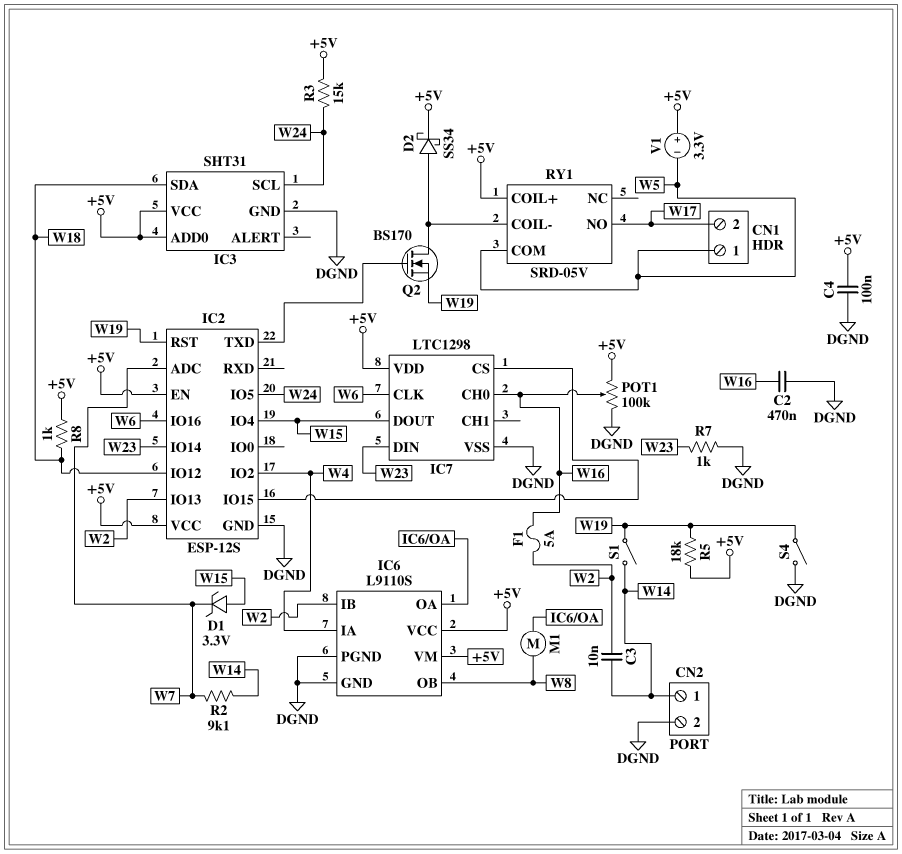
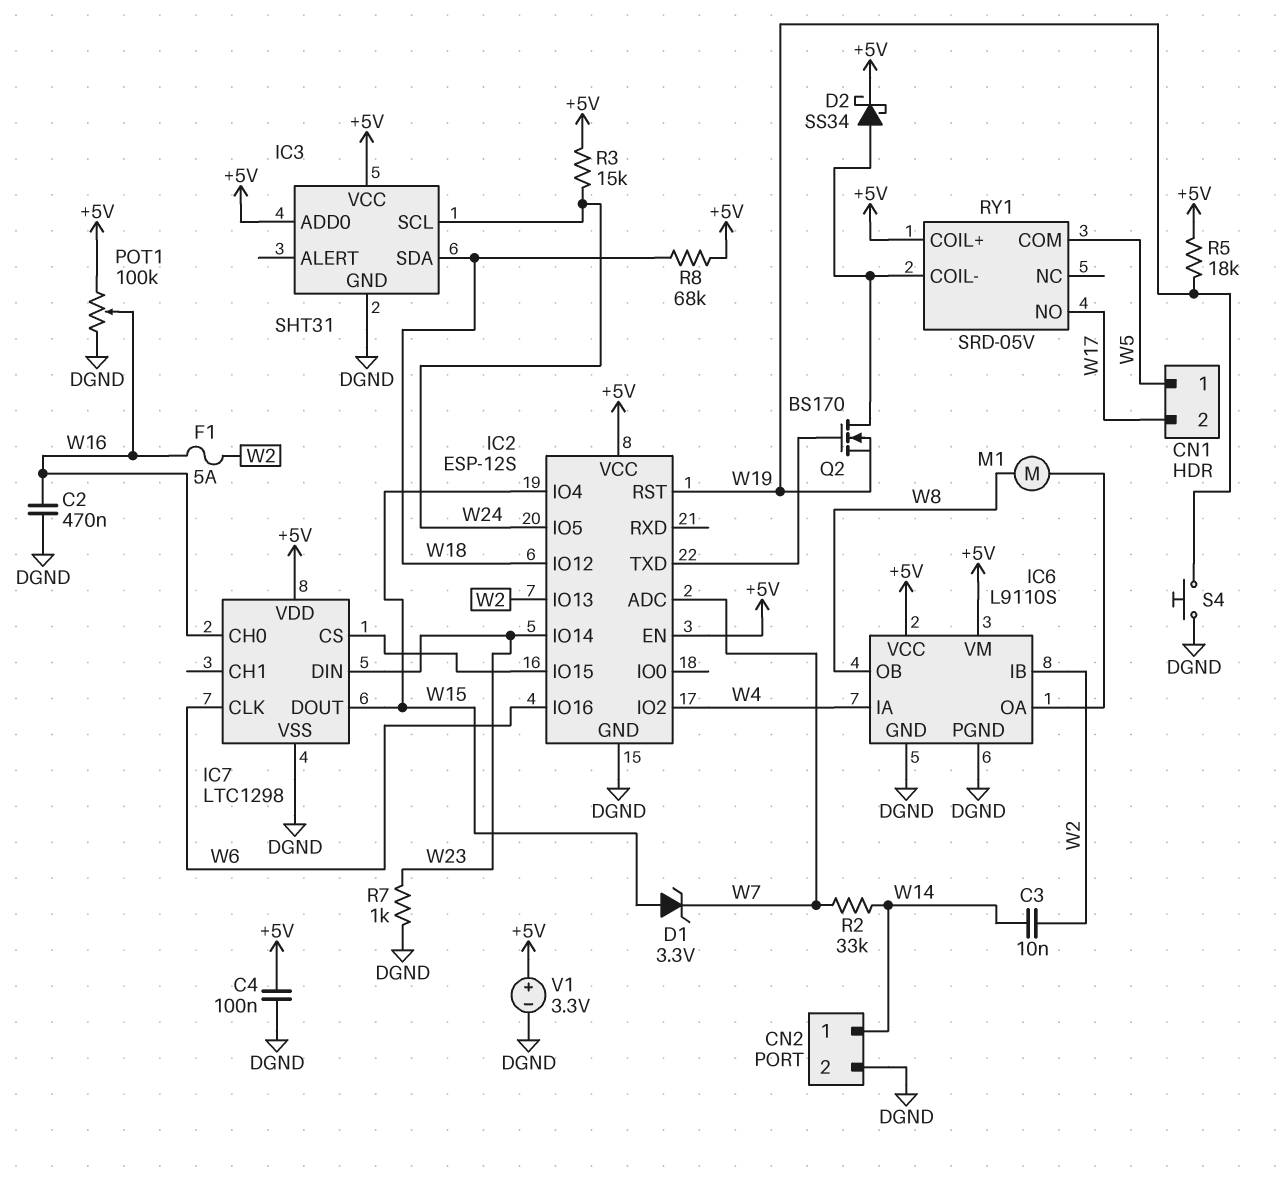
R2: 9.1k (W7, W14) -> 33k (W7, W14)
R8: 1k (+5V, W18) -> 68k (+5V, W18)
S1: switch (W14, W19) -> none
S4: switch (DGND, W19) -> button (DGND, W19)
V1: 3.3V (plus +5V, minus W5) -> 3.3V (plus +5V, minus DGND)

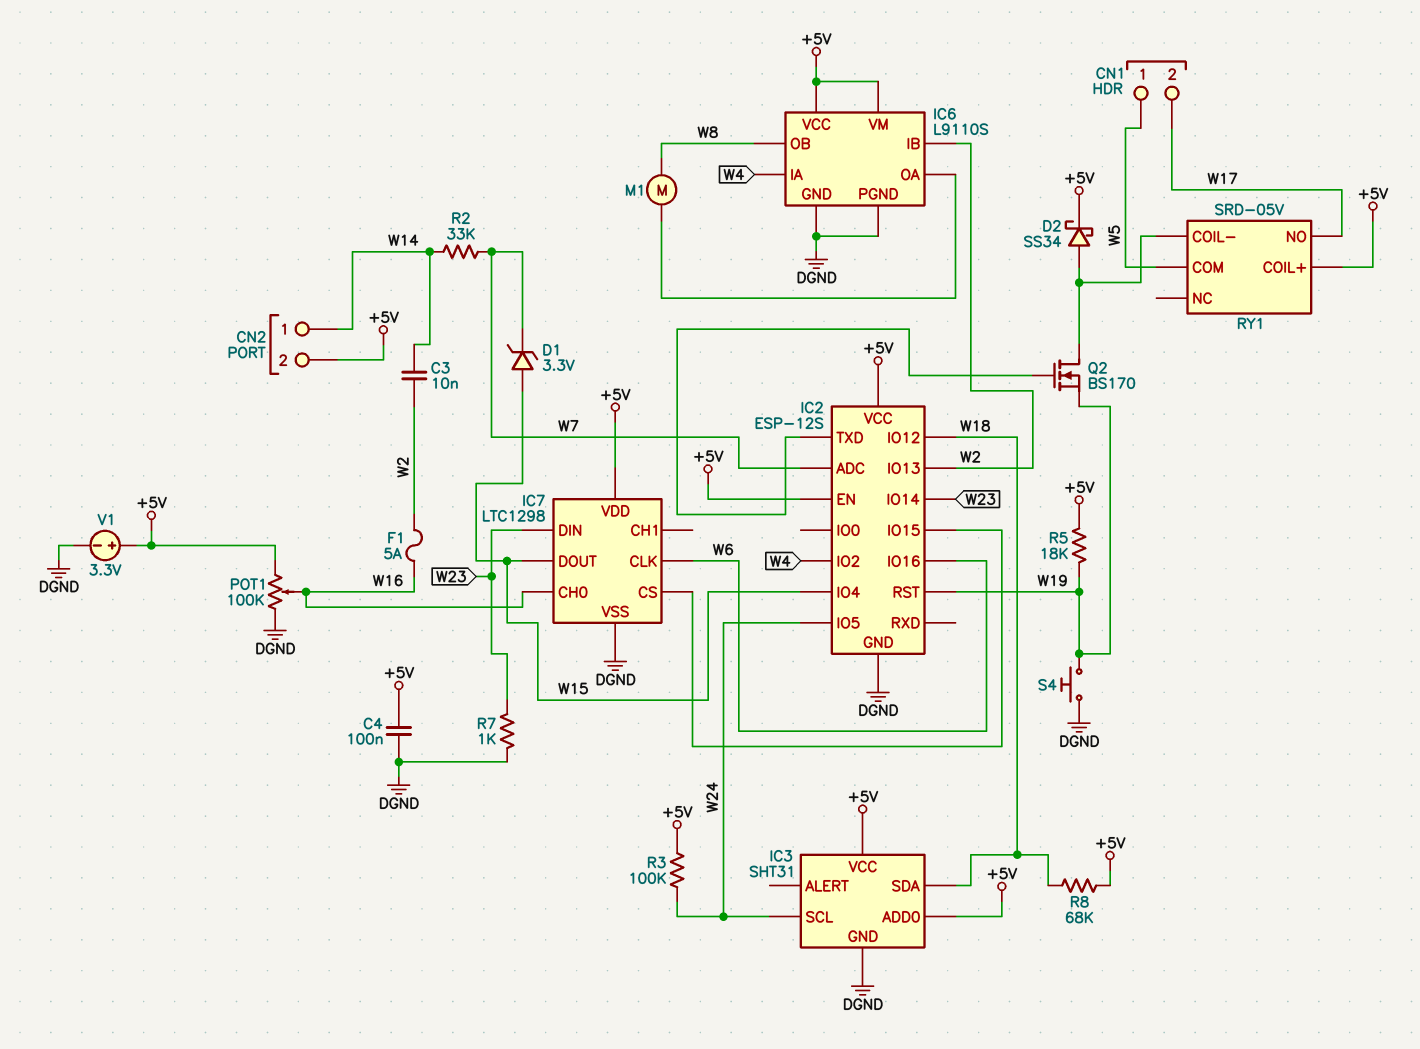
C2: 470nF (DGND, W16) -> none
CN2 pin 2: DGND -> +5V
R3: 15k (+5V, W24) -> 100k (+5V, W24)

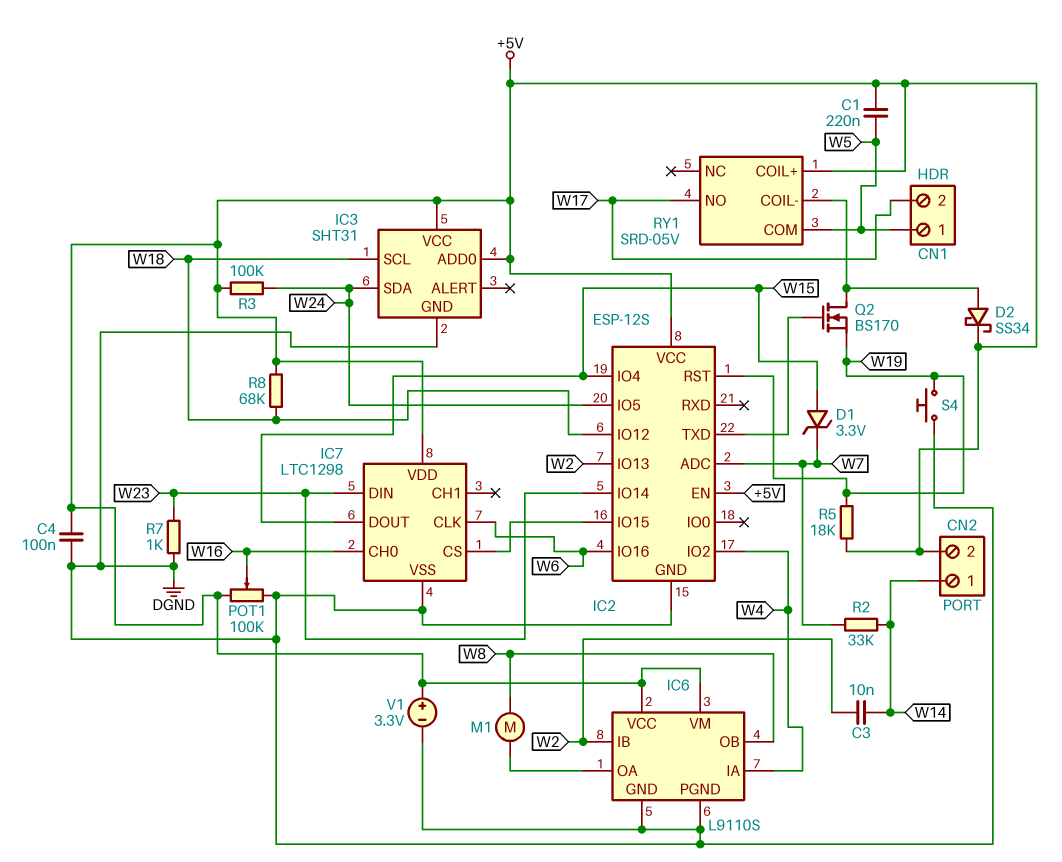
C1: none -> 220nF (+5V, W5)
F1: 5A (W2, W16) -> none
IC3 pin SCL: W24 -> W18
IC3 pin SDA: W18 -> W24

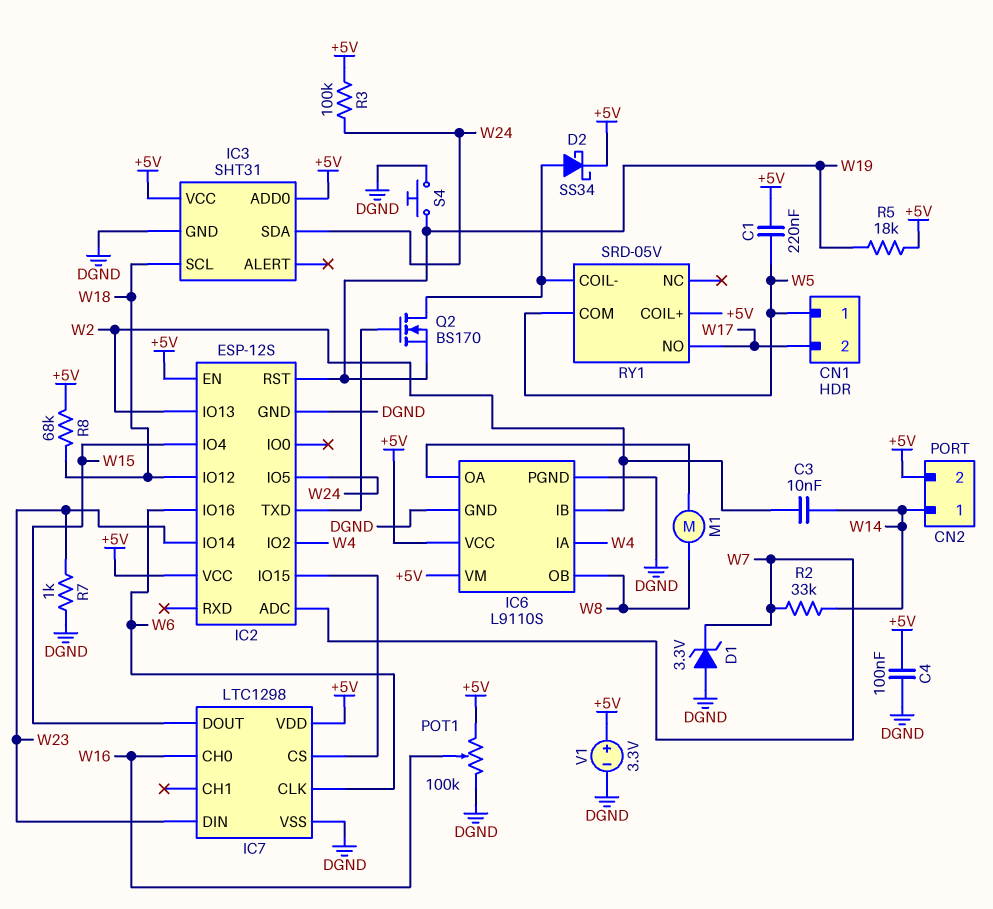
D1: zener 3.3V (A W15, K W7) -> zener 3.3V (A DGND, K W7)

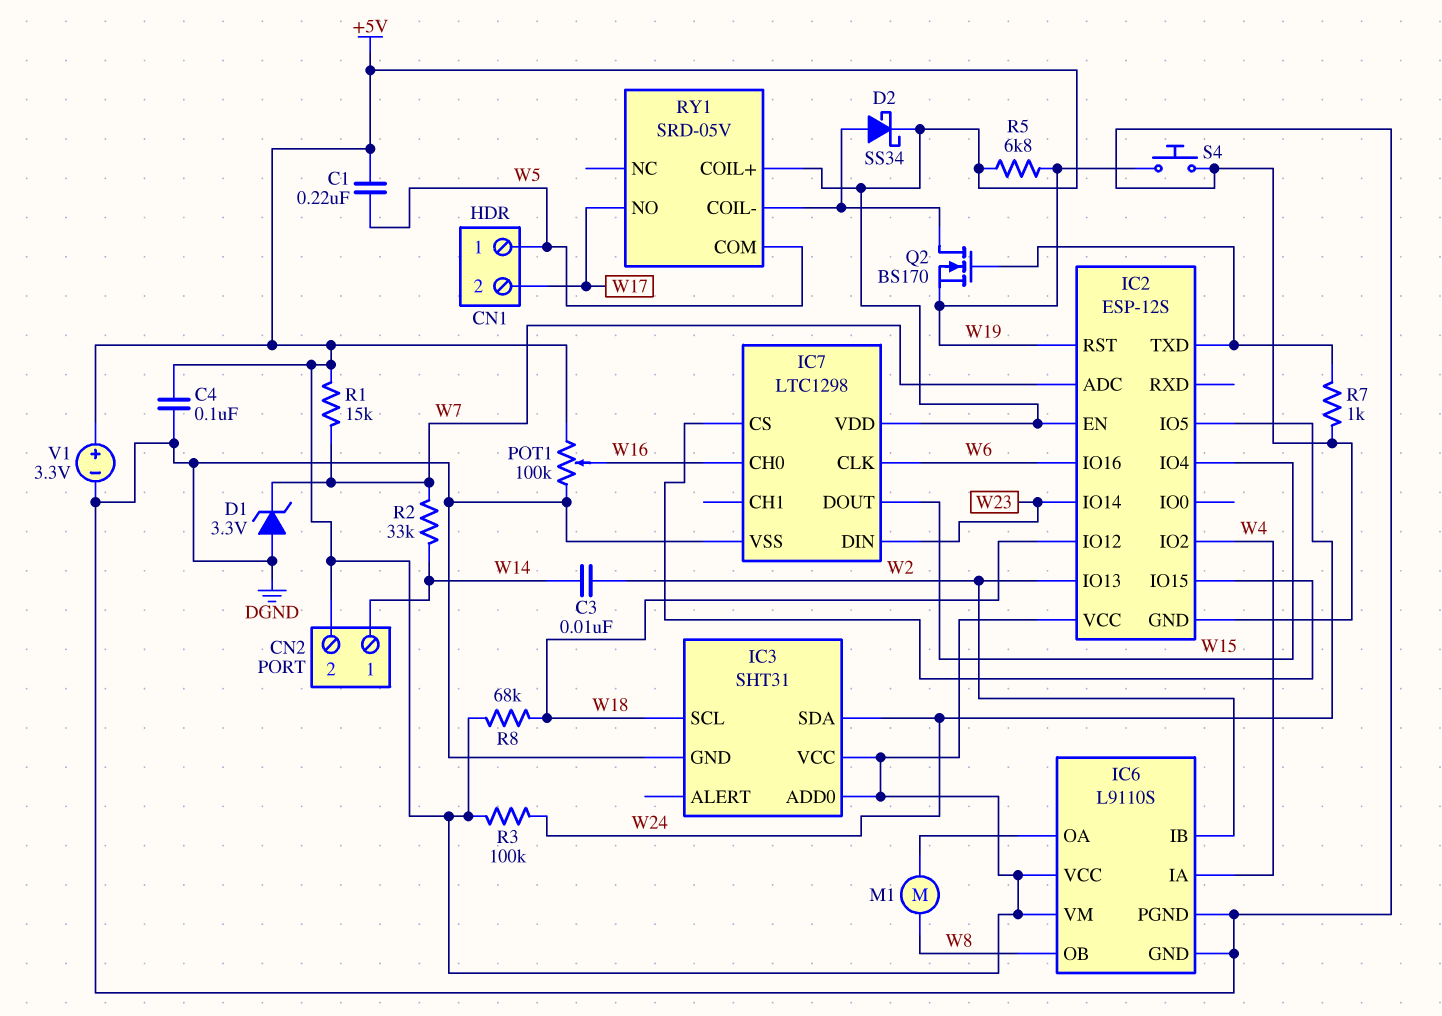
R1: none -> 15k (+5V, W7)
R5: 18k (+5V, W19) -> 6.8k (+5V, W19)
R7: 1k (DGND, W23) -> 1k (DGND, IC2/TXD)

